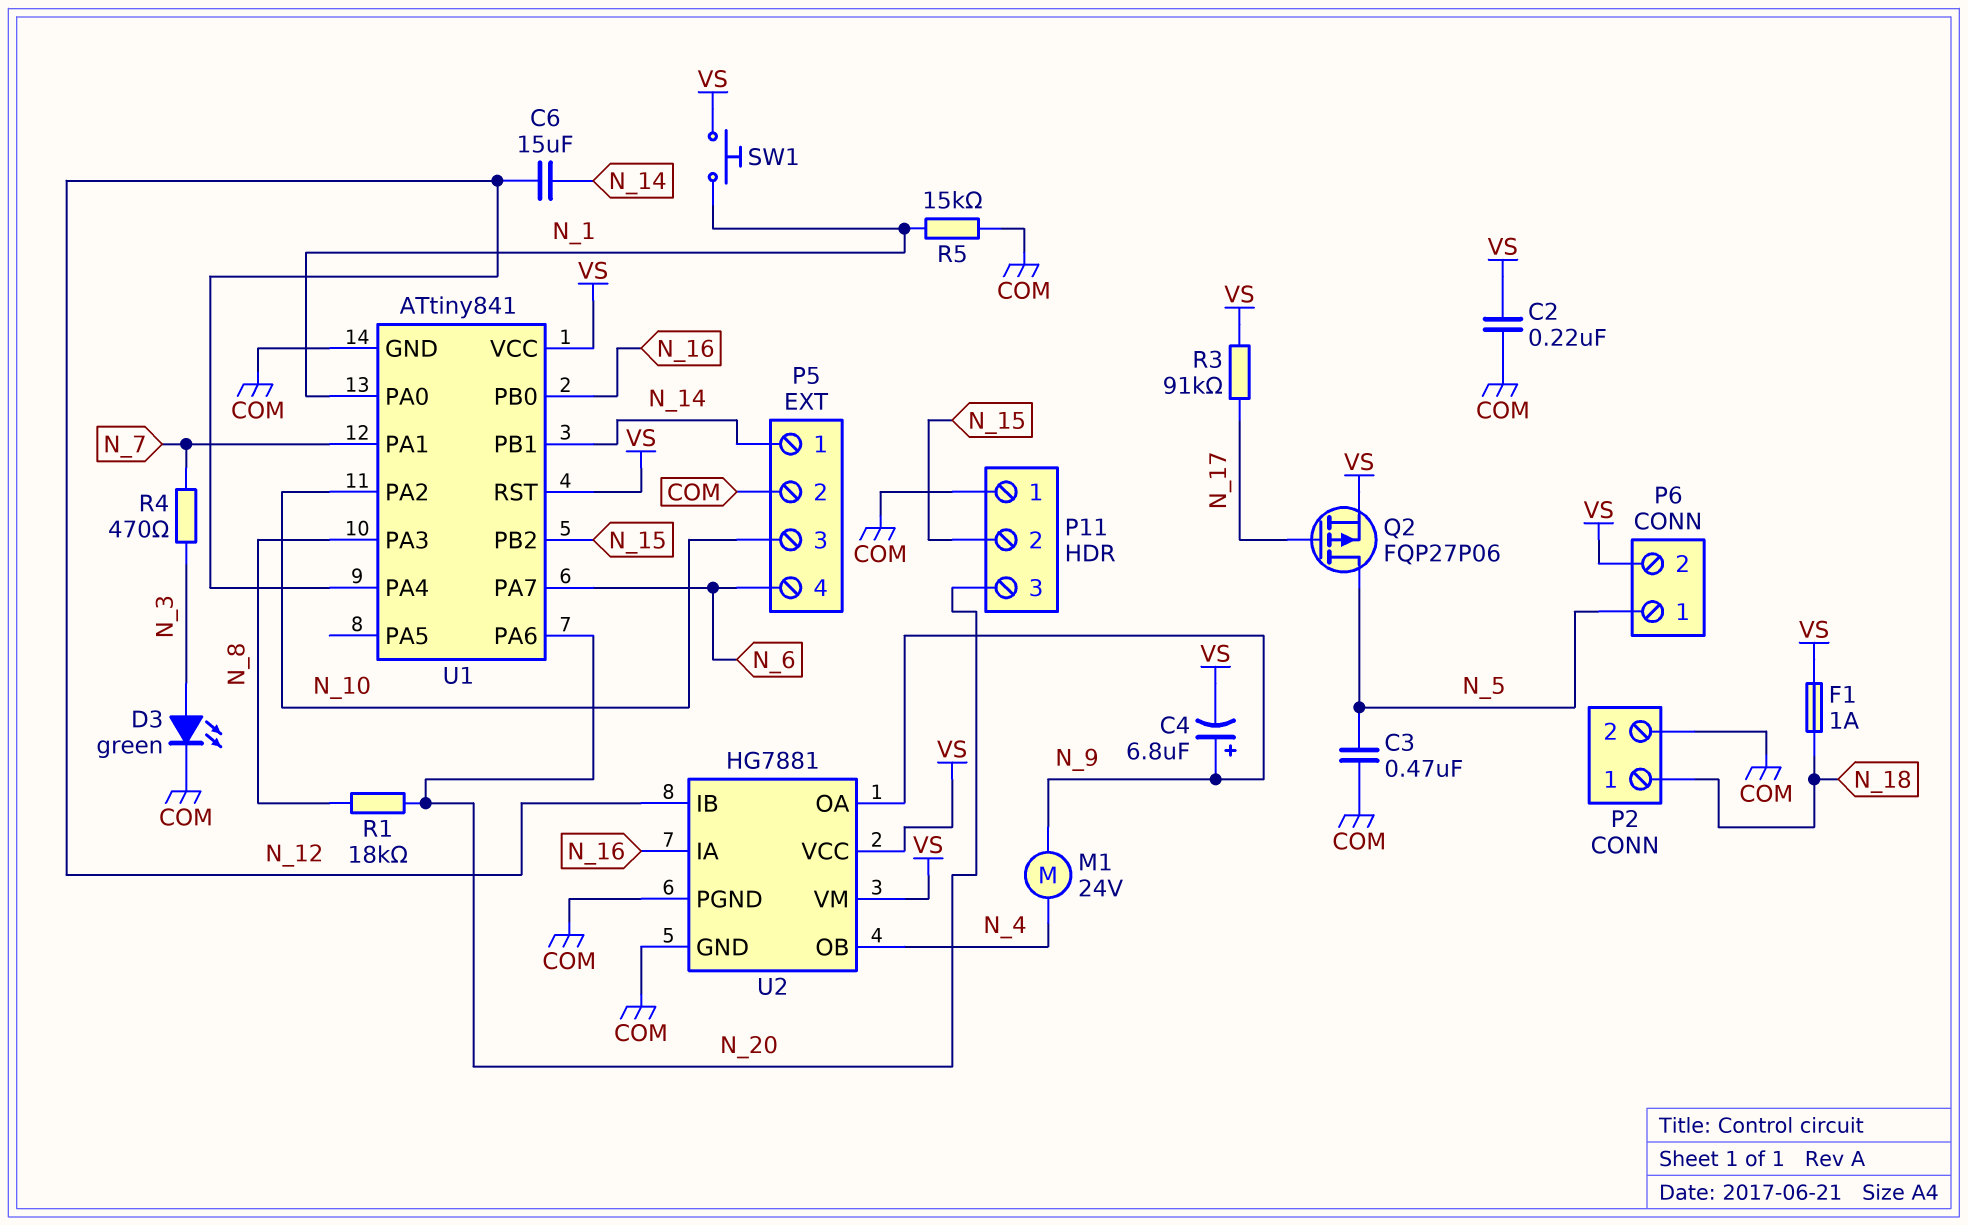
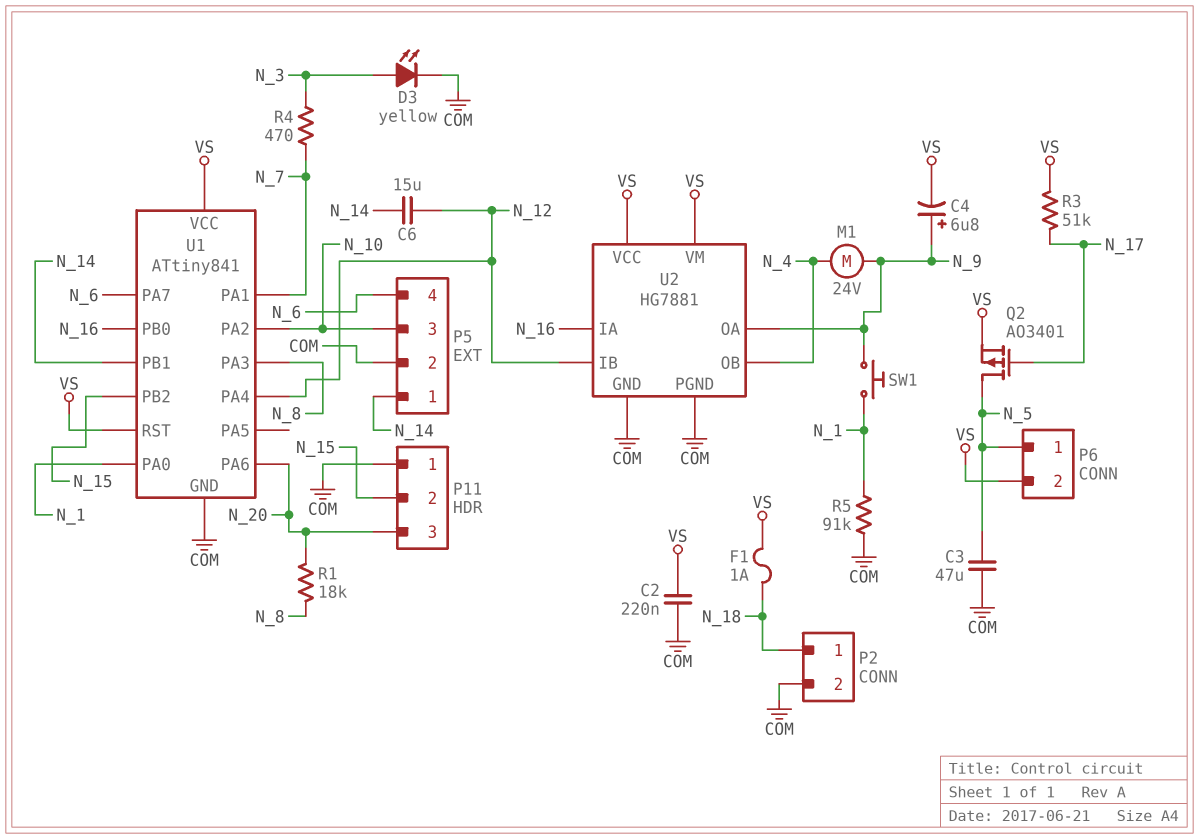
C3: 470nF (COM, N_5) -> 47uF (COM, N_5)
D3: LED green (A N_3, K COM) -> LED yellow (A N_3, K COM)
Q2: PMOS FQP27P06 (G N_17, D N_5, S VS) -> PMOS AO3401 (G N_17, D N_5, S VS)
R3: 91k (N_17, VS) -> 51k (N_17, VS)
R5: 15k (COM, N_1) -> 91k (COM, N_1)
SW1: button (N_1, VS) -> button (N_1, N_9)

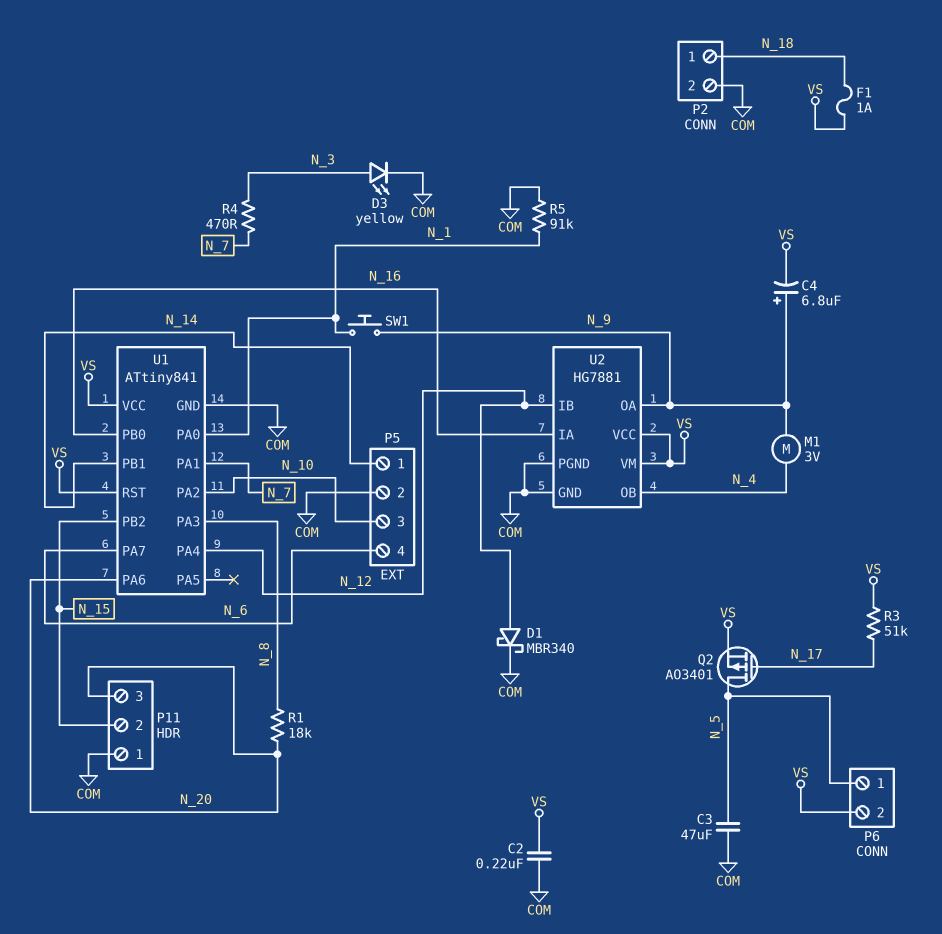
C6: 15uF (N_12, N_14) -> none
D1: none -> schottky MBR340 (A N_12, K COM)
M1: motor 24V (N_4, N_9) -> motor 3V (N_4, N_9)

